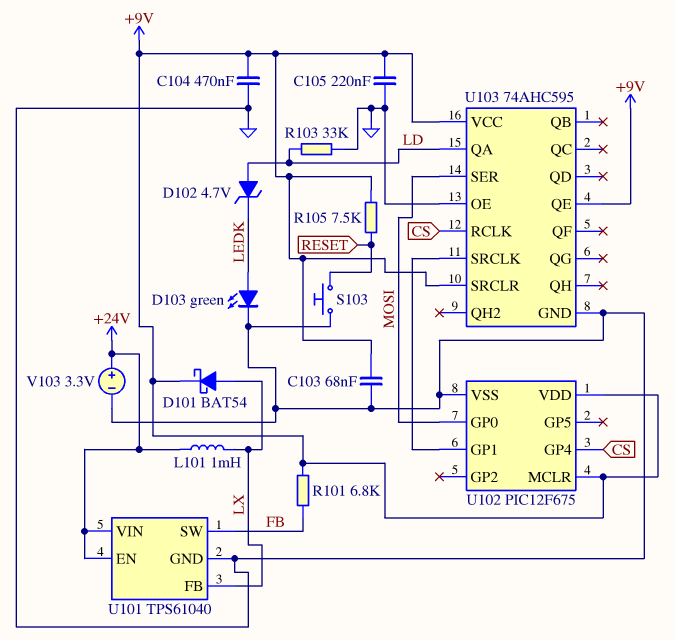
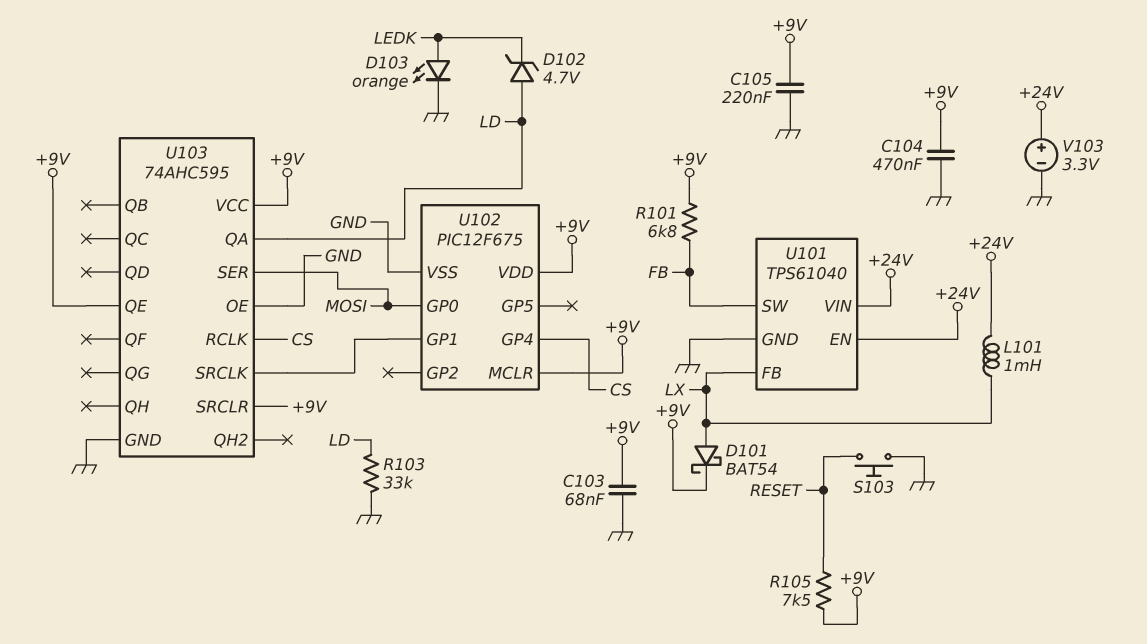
D103: LED green (A LEDK, K GND) -> LED orange (A LEDK, K GND)

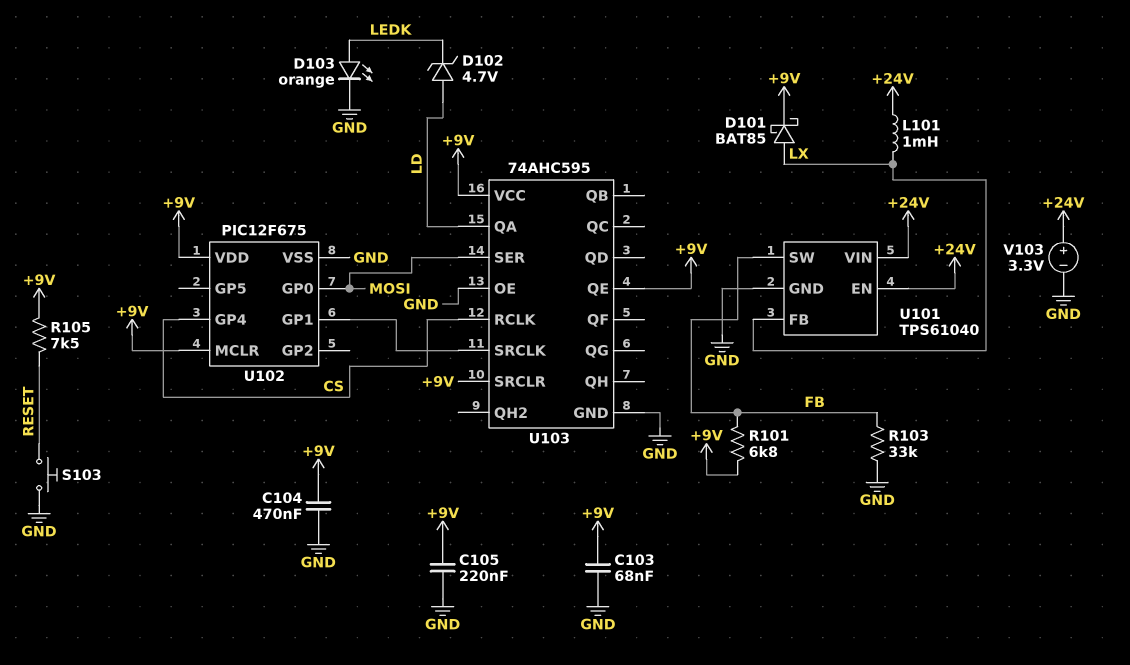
D101: schottky BAT54 (A LX, K +9V) -> schottky BAT85 (A LX, K +9V)
R103: 33k (GND, LD) -> 33k (FB, GND)

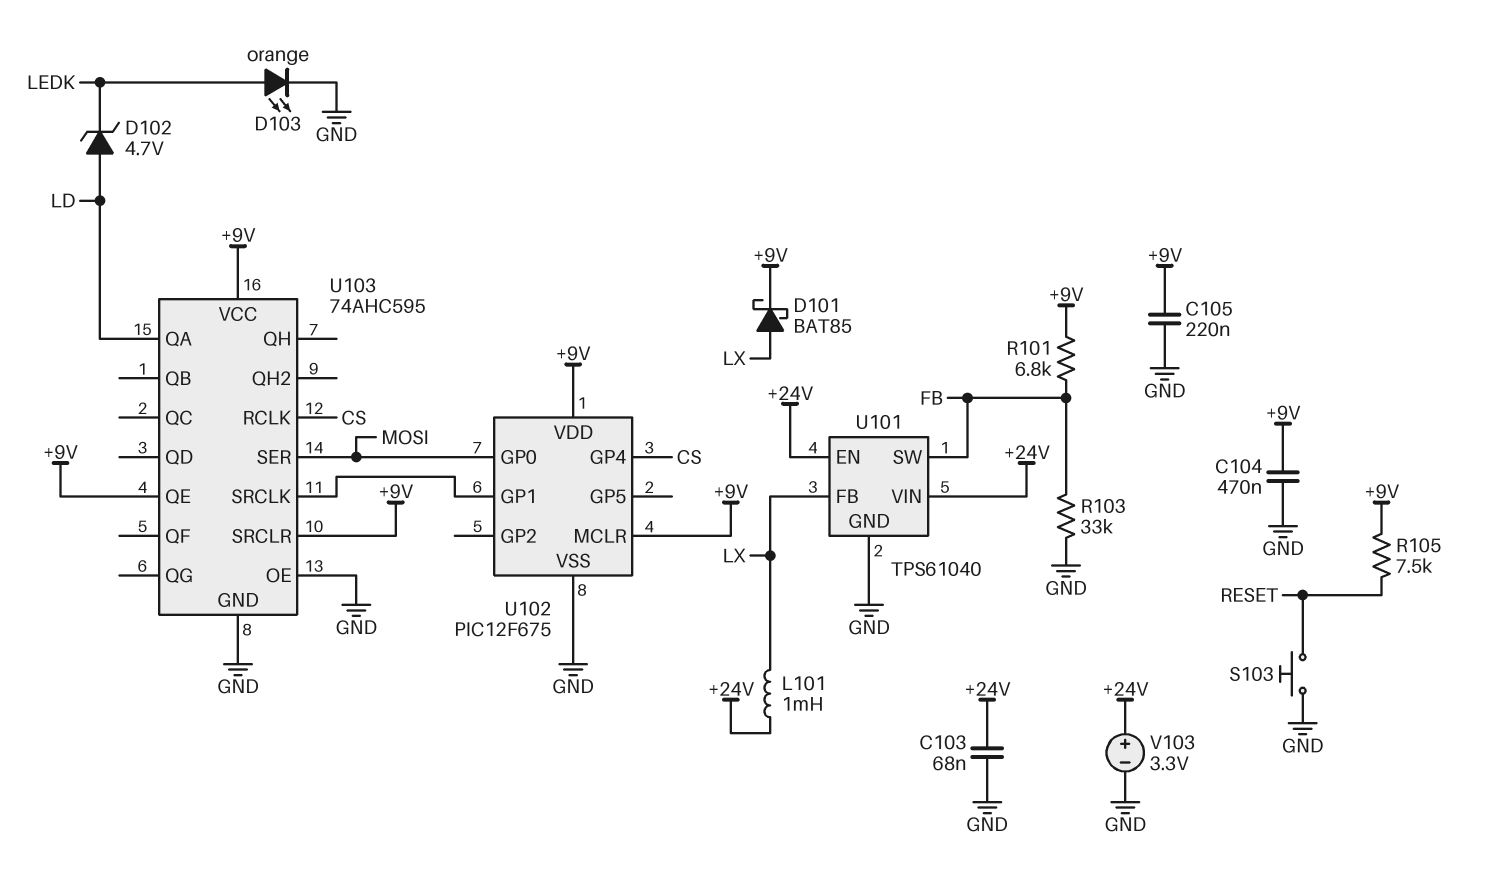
C103: 68nF (+9V, GND) -> 68nF (+24V, GND)

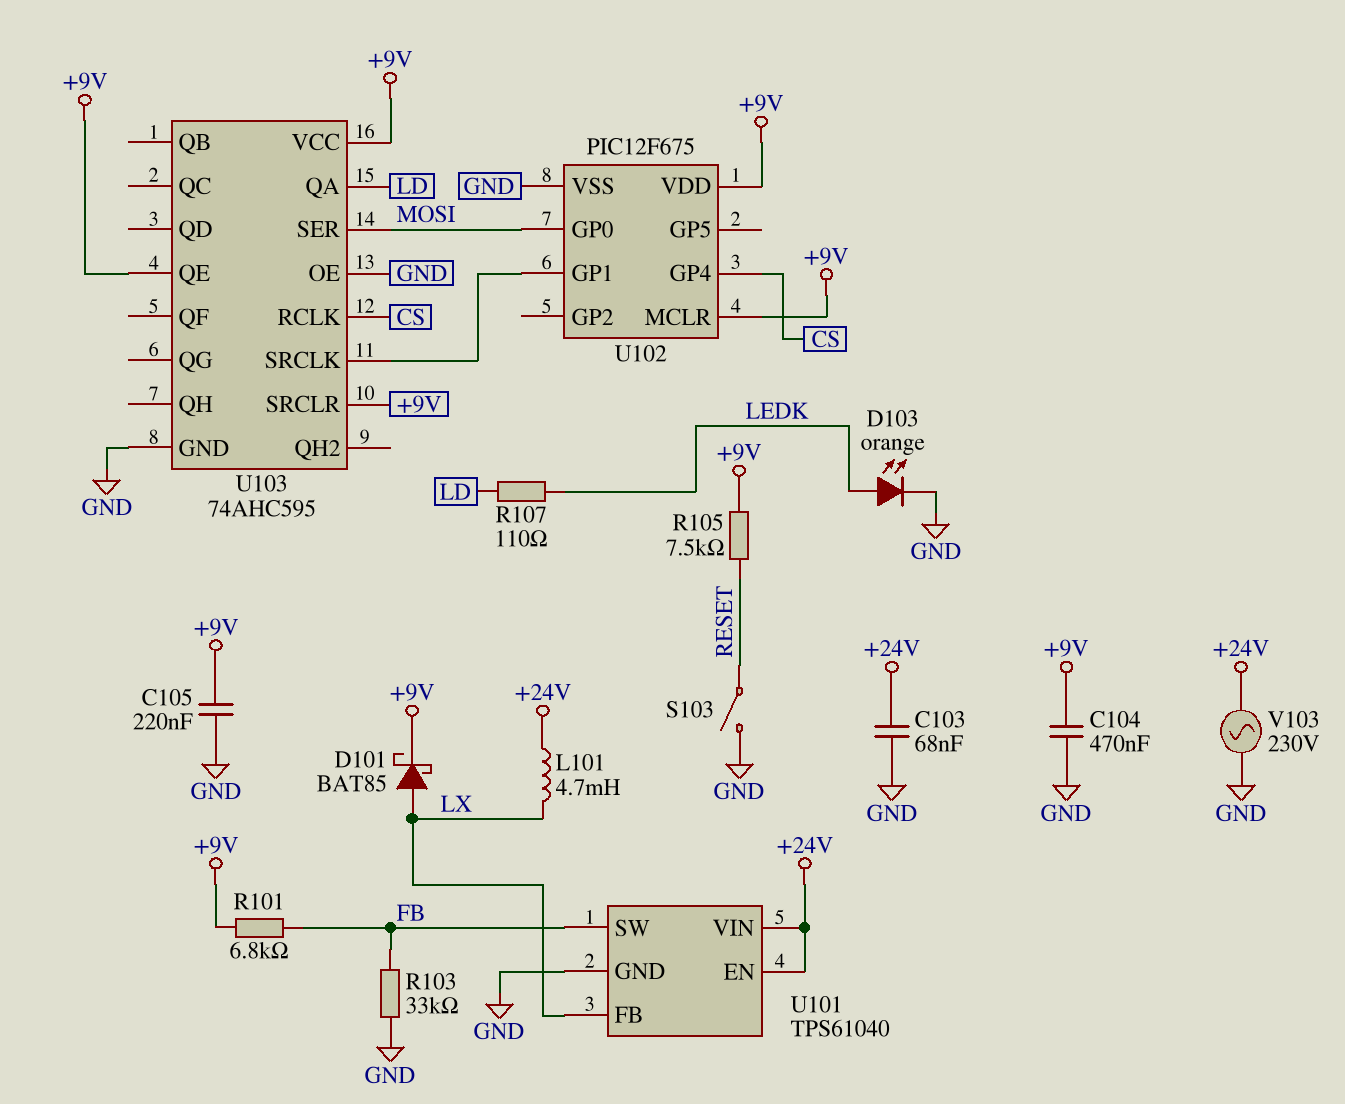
D102: zener 4.7V (A LD, K LEDK) -> none
L101: 1mH (+24V, LX) -> 4.7mH (+24V, LX)
R107: none -> 110 (LD, LEDK)
S103: button (GND, RESET) -> switch (GND, RESET)
V103: 3.3V (plus +24V, minus GND) -> AC 230V (+24V, GND)

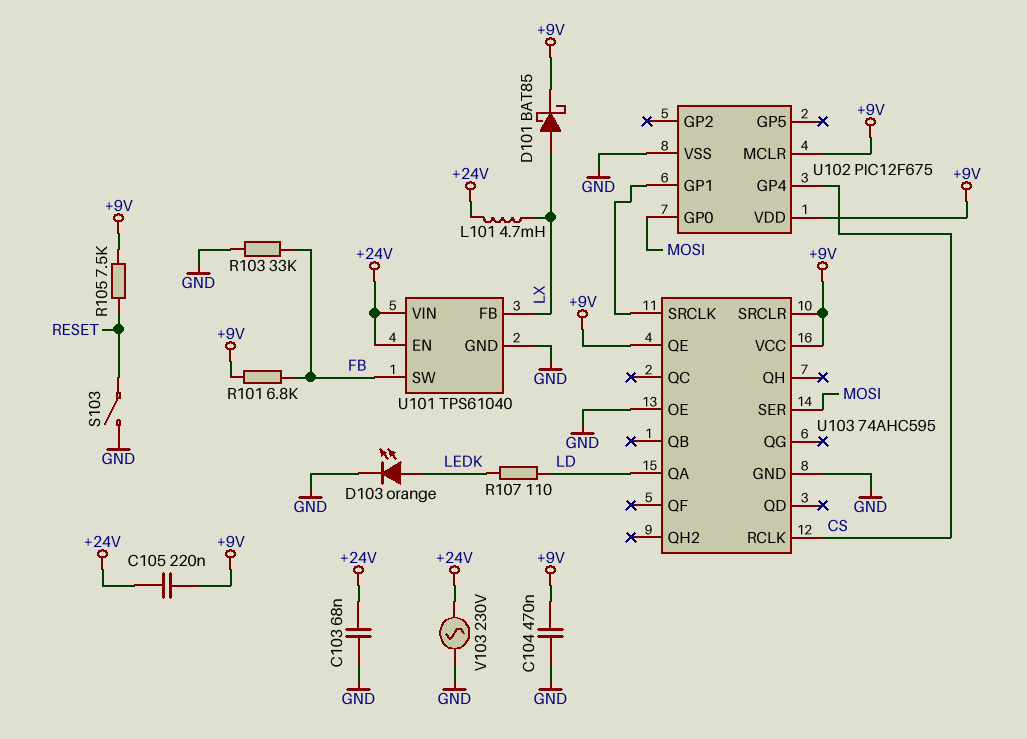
C105: 220nF (+9V, GND) -> 220nF (+9V, +24V)

